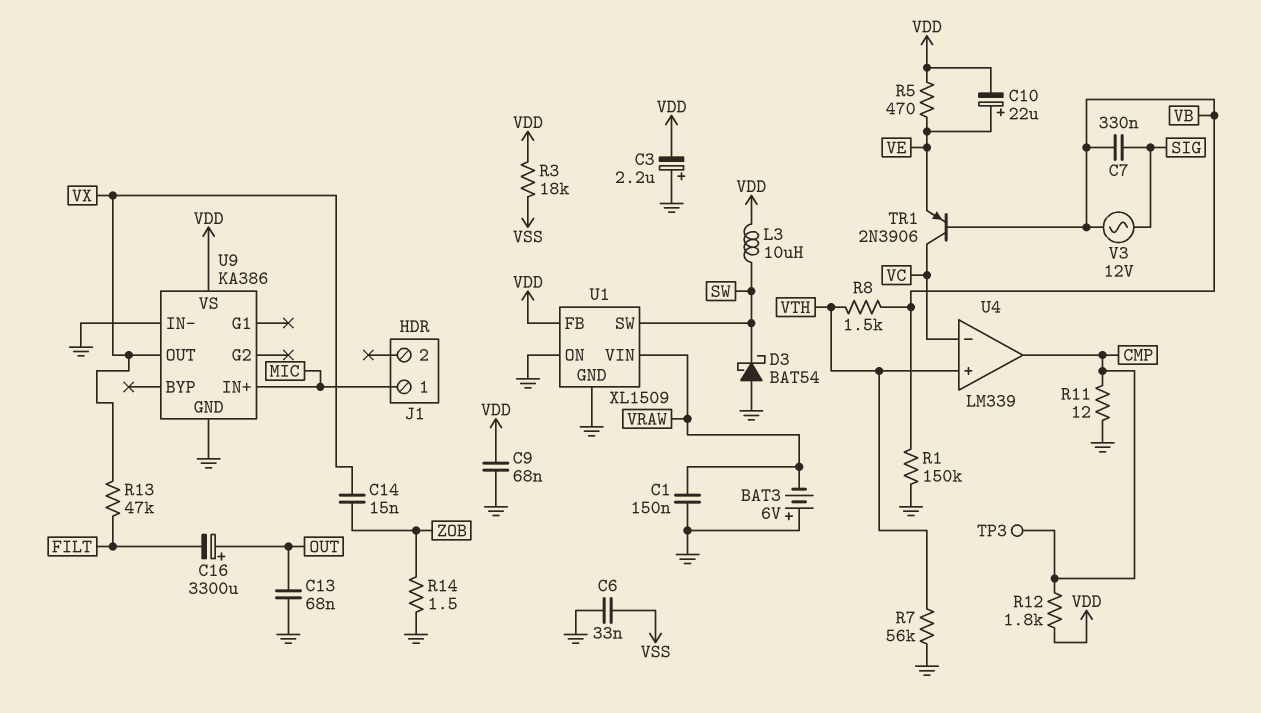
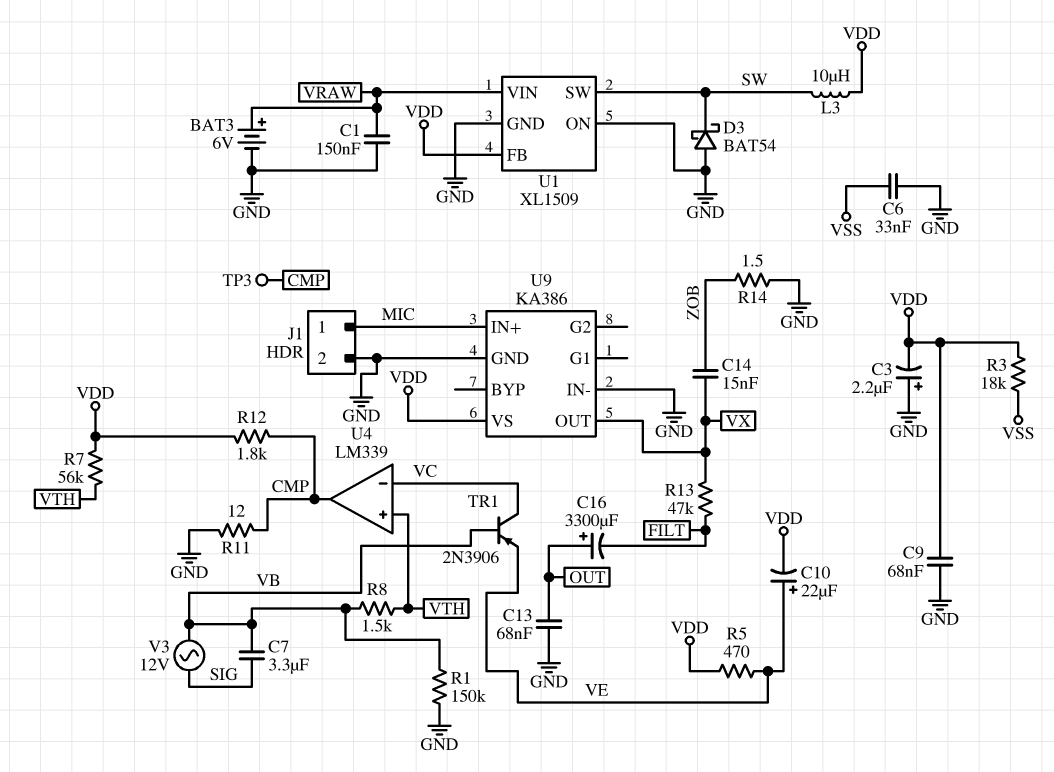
BAT3: 6V (plus GND, minus VRAW) -> 6V (plus VRAW, minus GND)
C7: 330nF (SIG, VB) -> 3.3uF (SIG, VB)
J1 pin 2: none -> GND
R7: 56k (GND, VTH) -> 56k (VDD, VTH)

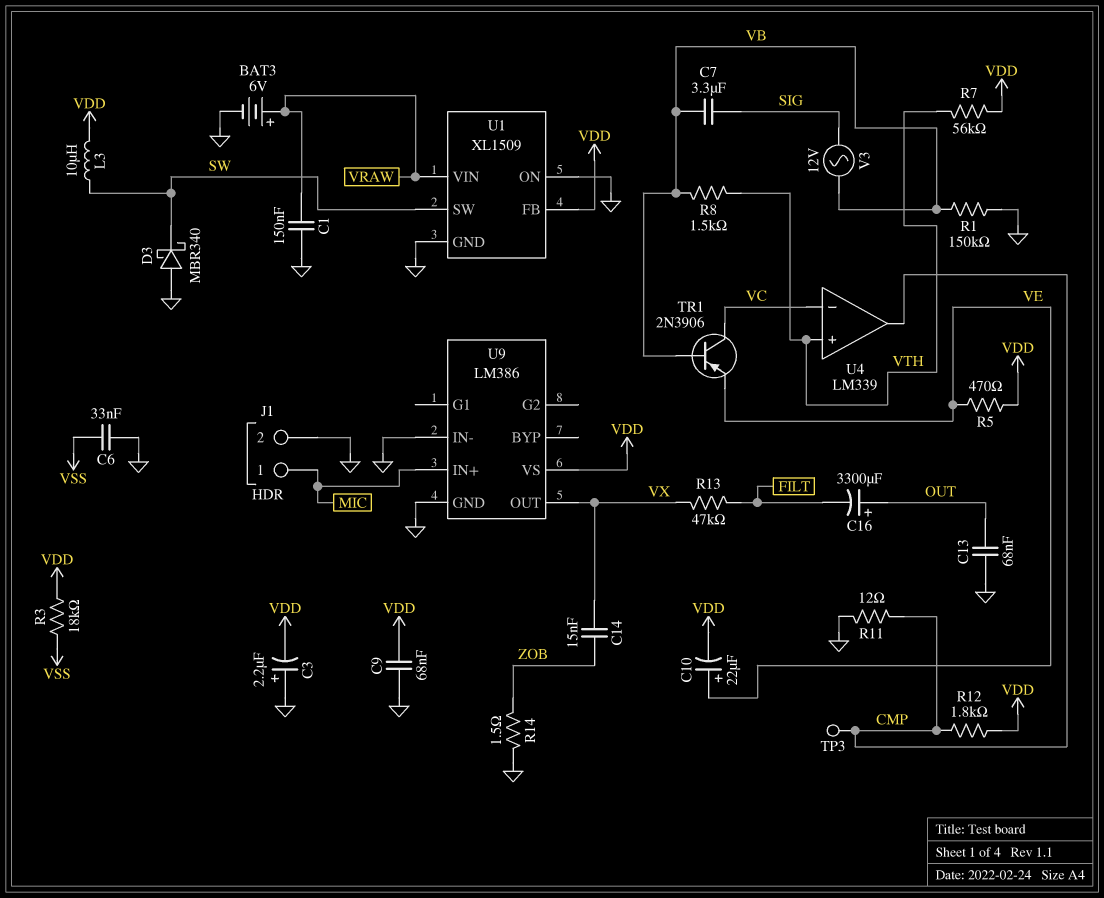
D3: schottky BAT54 (A GND, K SW) -> schottky MBR340 (A GND, K SW)
U9: KA386 -> LM386

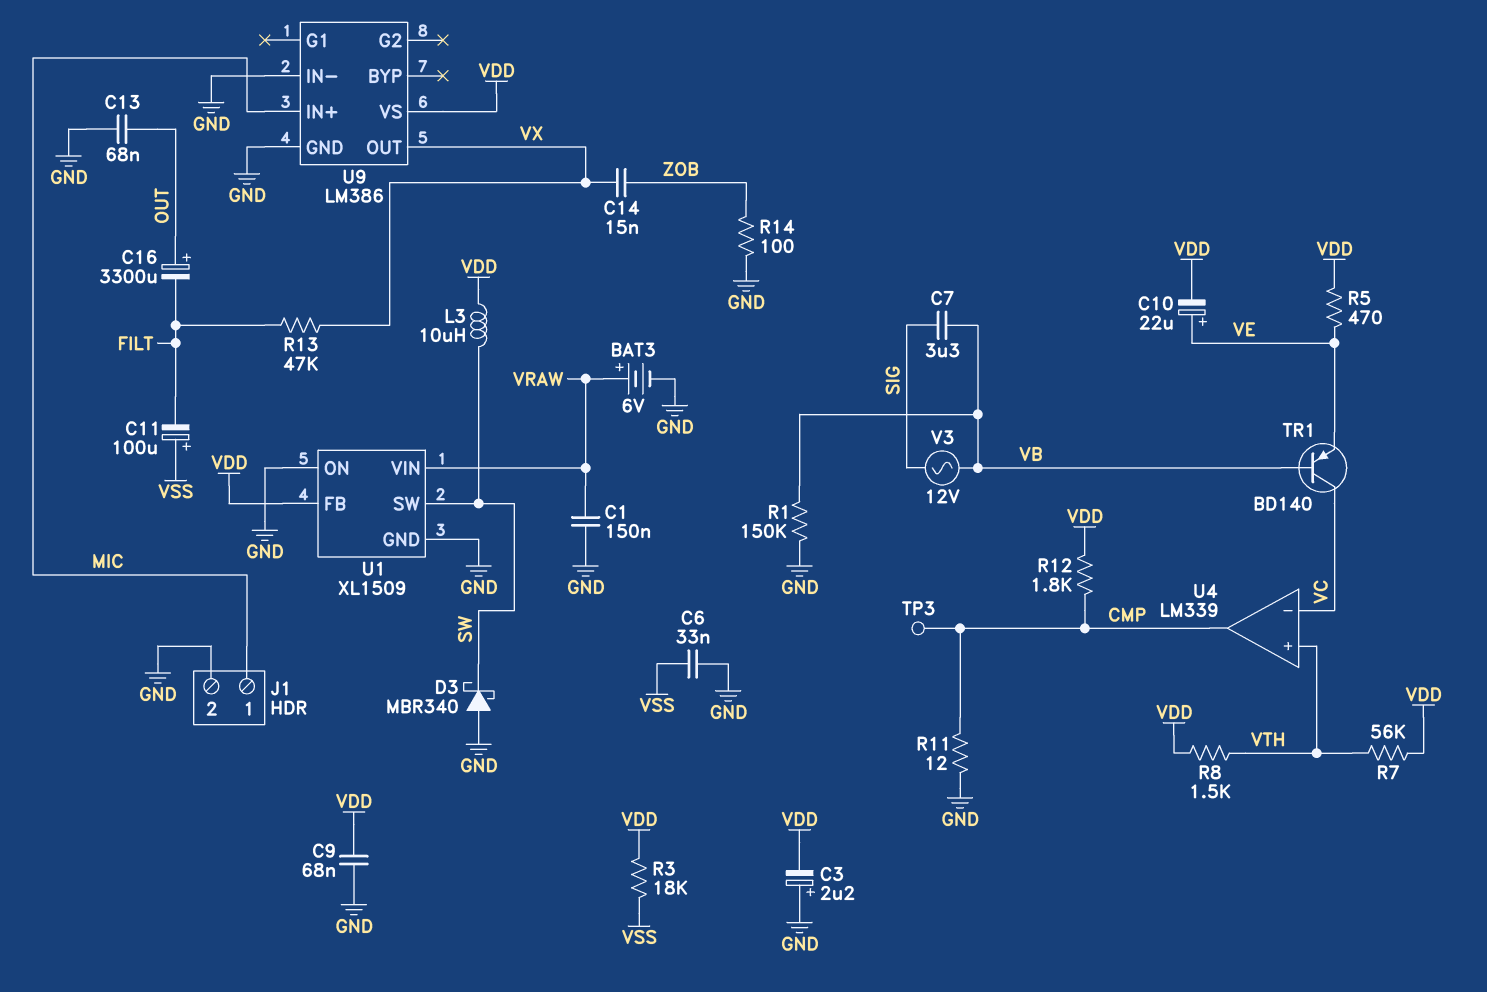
C11: none -> 100uF (plus VSS, minus FILT)
R8: 1.5k (VB, VTH) -> 1.5k (VDD, VTH)
R14: 1.5 (GND, ZOB) -> 100 (GND, ZOB)
TR1: PNP 2N3906 (B VB, C VC, E VE) -> PNP BD140 (B VB, C VC, E VE)

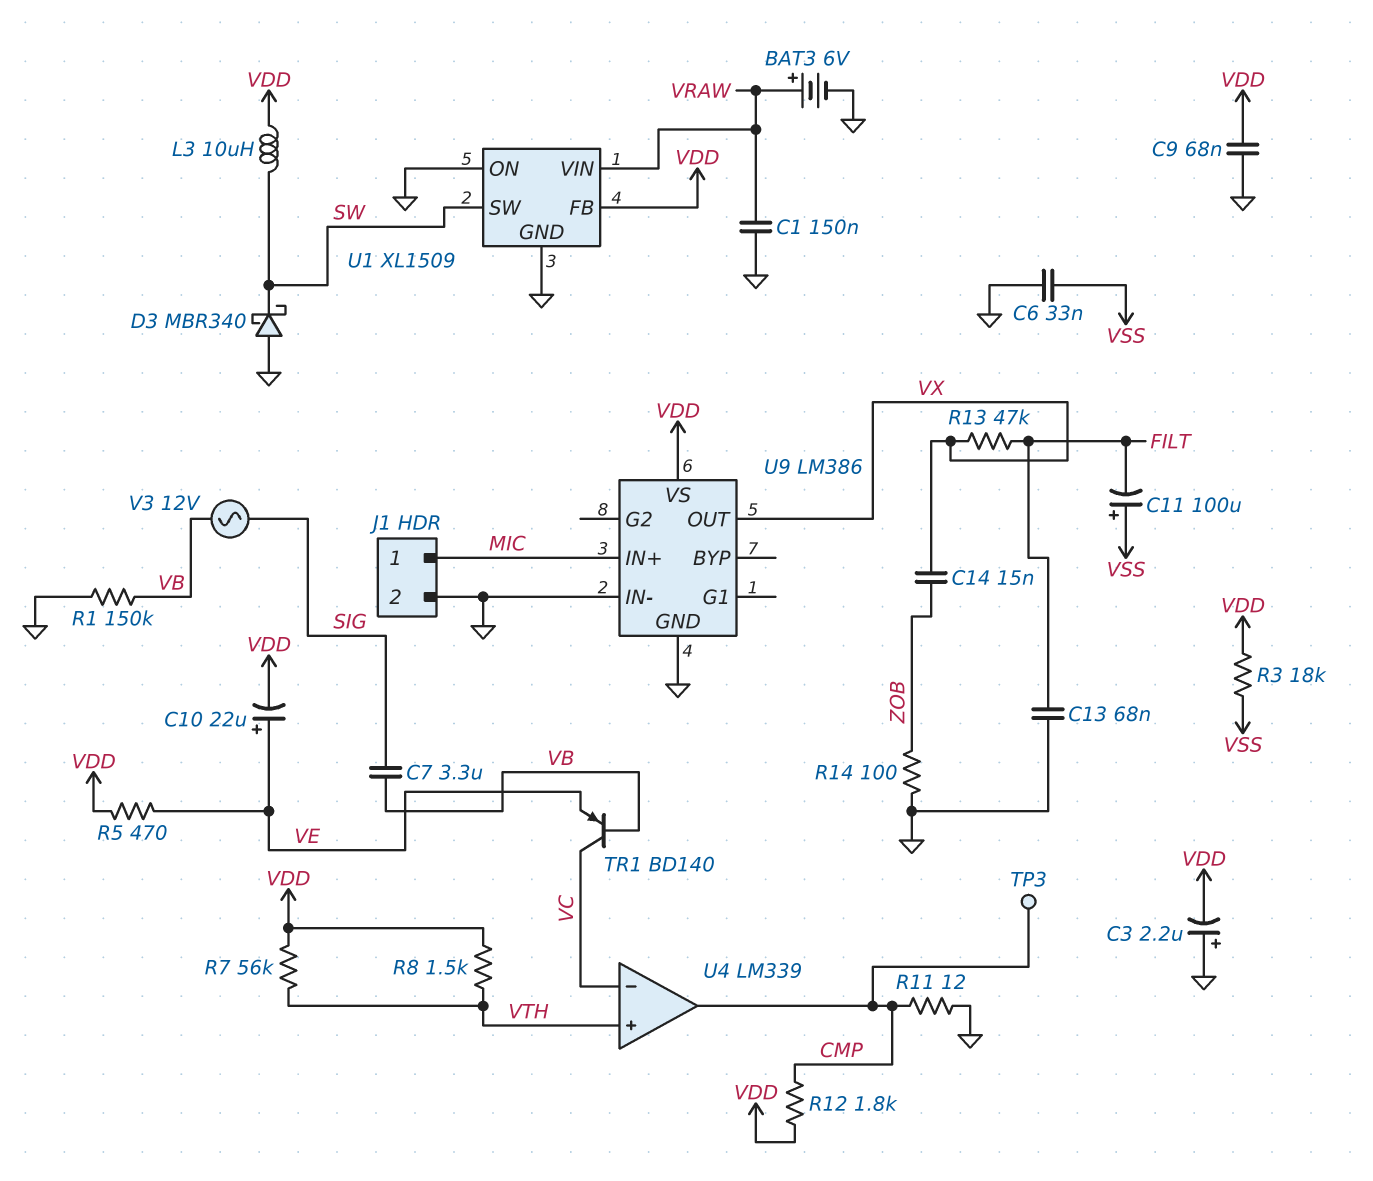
C13: 68nF (GND, OUT) -> 68nF (FILT, GND)
C16: 3300uF (plus OUT, minus FILT) -> none

